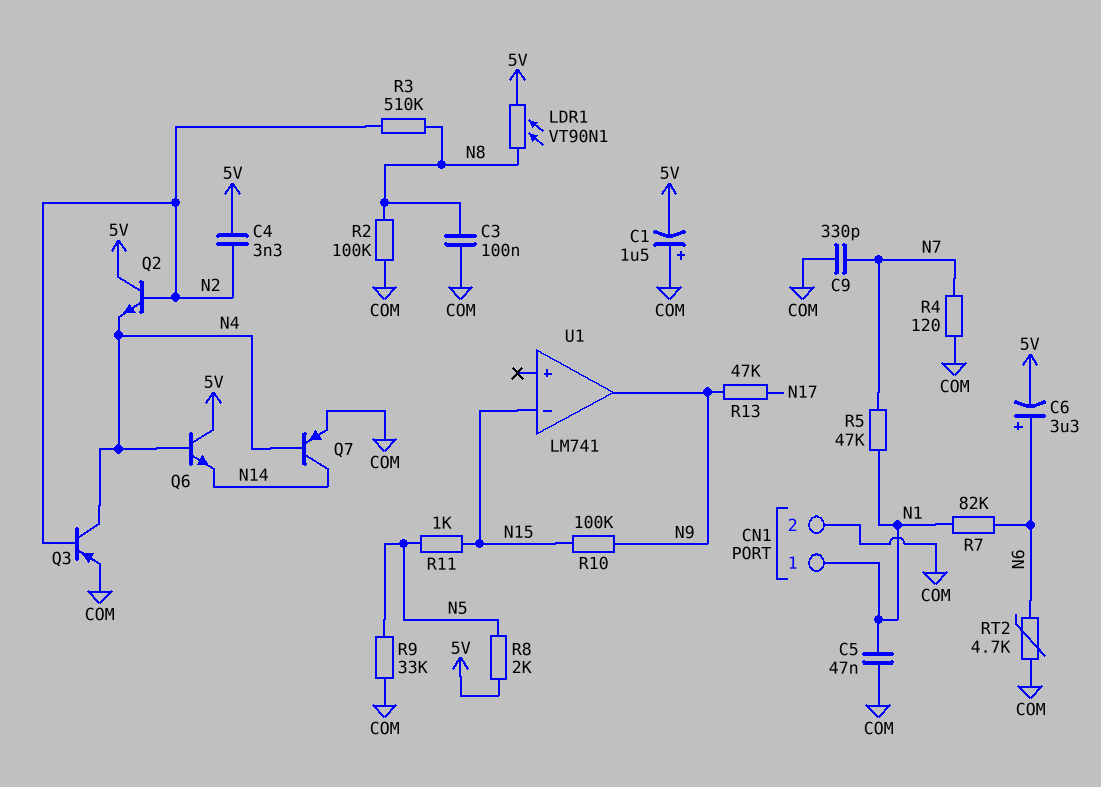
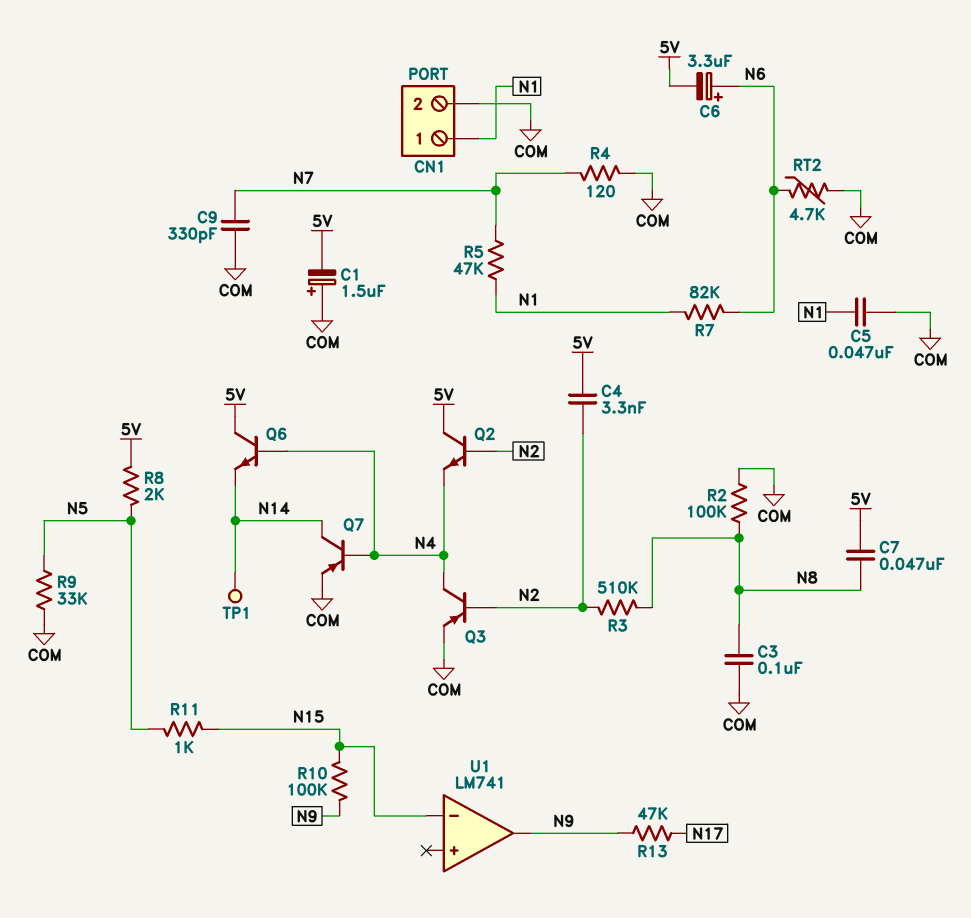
C7: none -> 47nF (5V, N8)
LDR1: VT90N1 (5V, N8) -> none
TP1: none -> test point (N14)

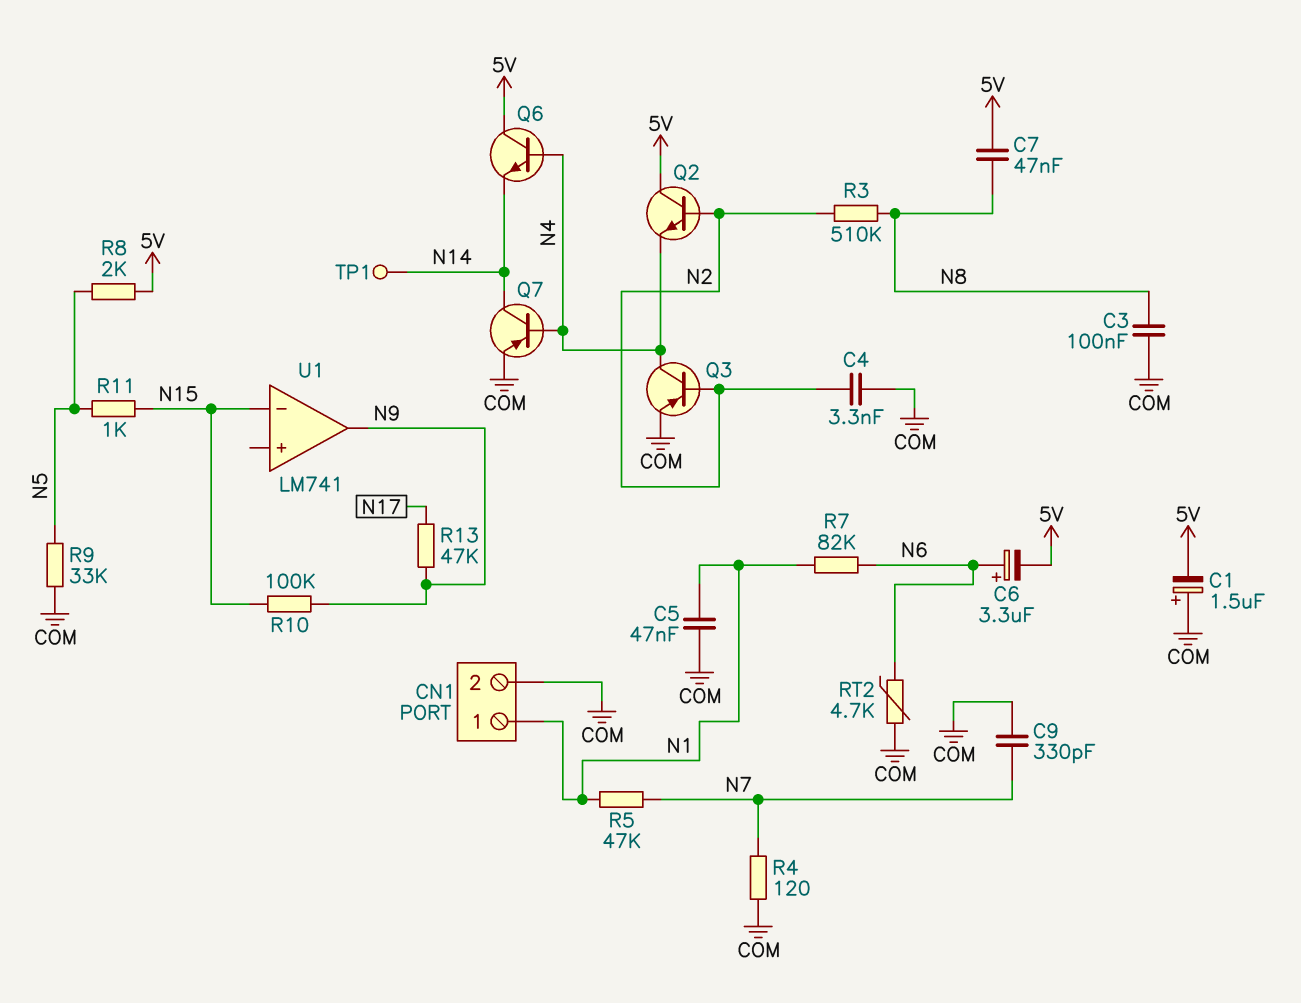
C4: 3.3nF (5V, N2) -> 3.3nF (COM, N2)
R2: 100k (COM, N8) -> none

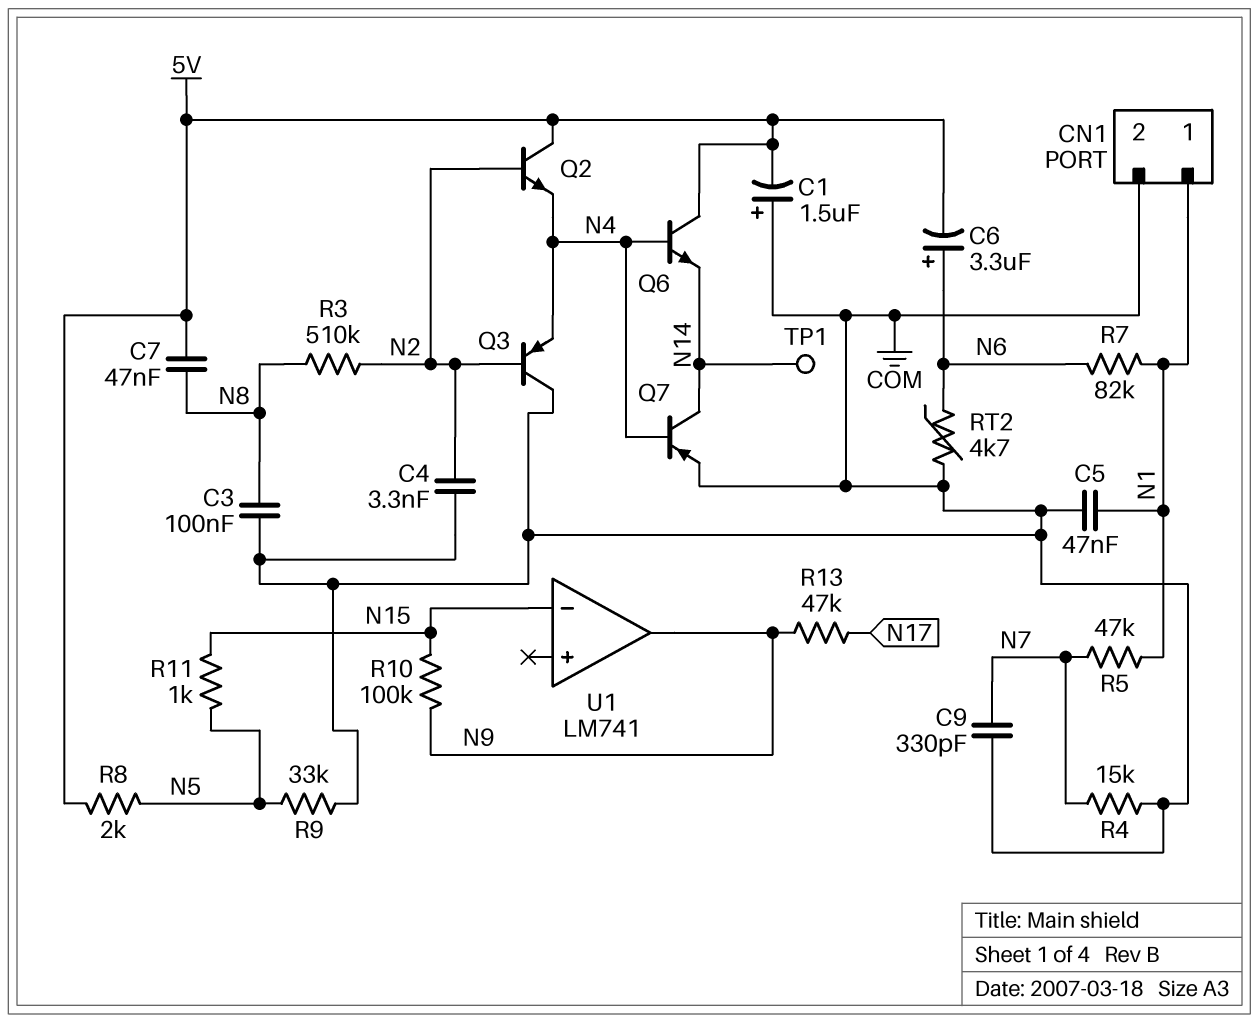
Q3: PNP (B N2, C N4, E COM) -> PNP (B N2, C COM, E N4)
R4: 120 (COM, N7) -> 15k (COM, N7)

